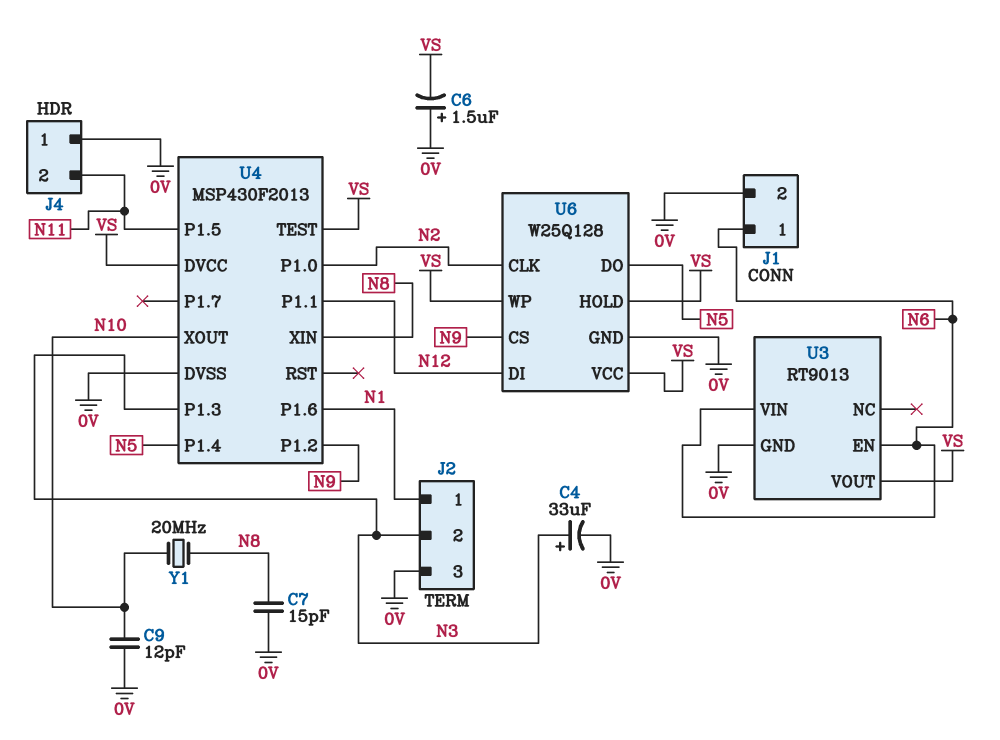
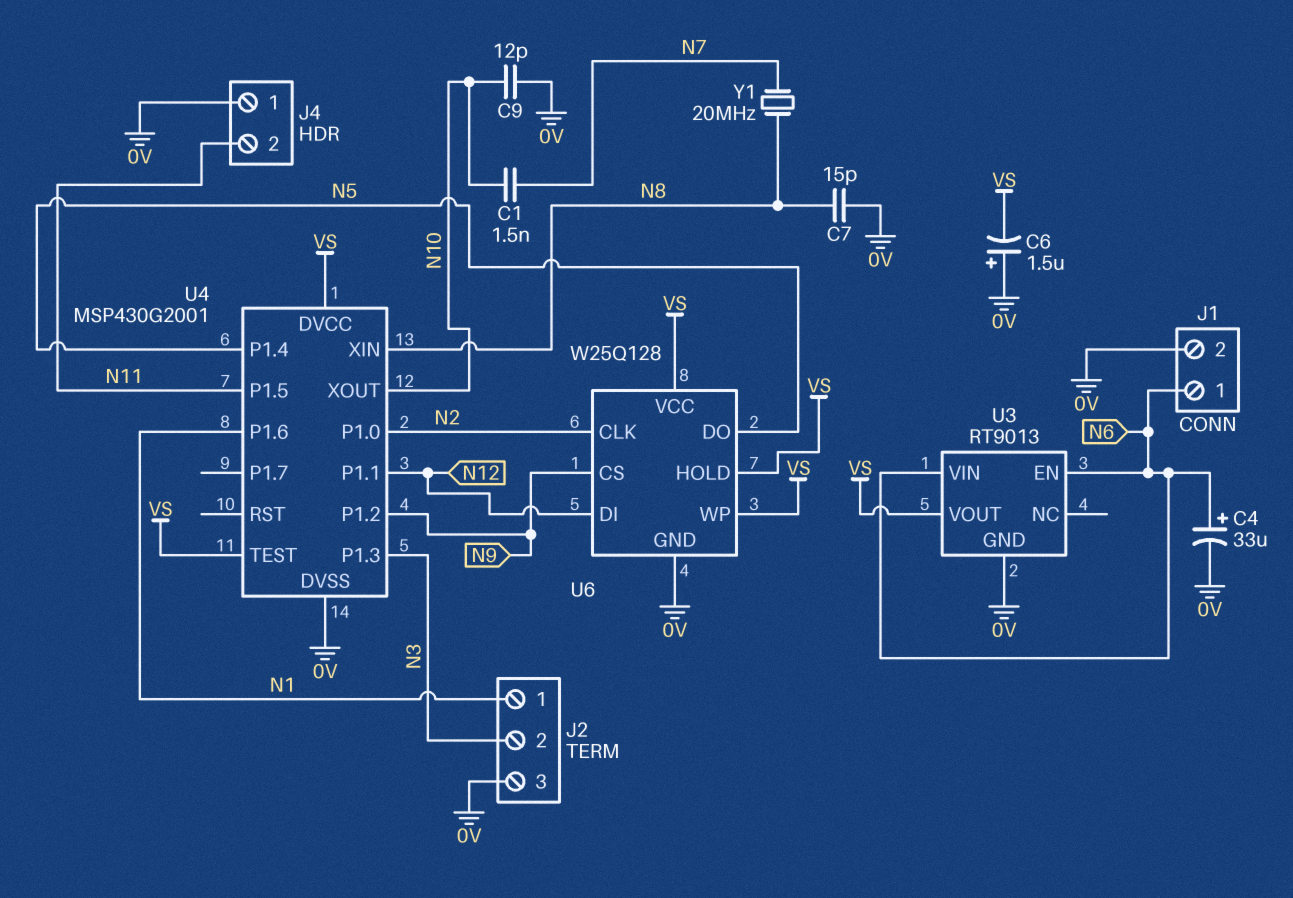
C1: none -> 1.5nF (N7, N10)
C4: 33uF (plus N3, minus 0V) -> 33uF (plus N6, minus 0V)
U4: MSP430F2013 -> MSP430G2001
Y1: 20MHz (N8, N10) -> 20MHz (N7, N8)

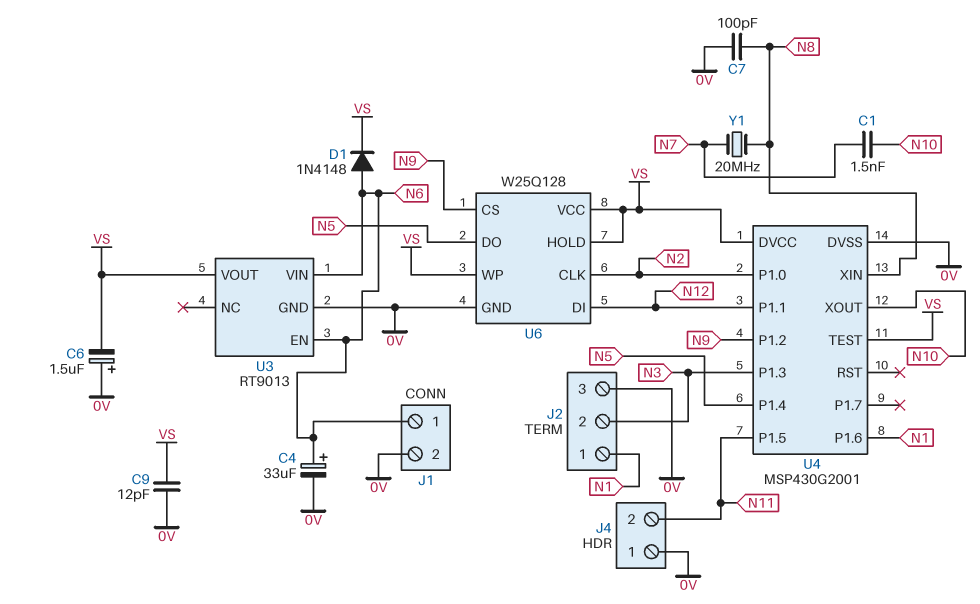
C7: 15pF (0V, N8) -> 100pF (0V, N8)
C9: 12pF (0V, N10) -> 12pF (0V, VS)
D1: none -> diode 1N4148 (A N6, K VS)

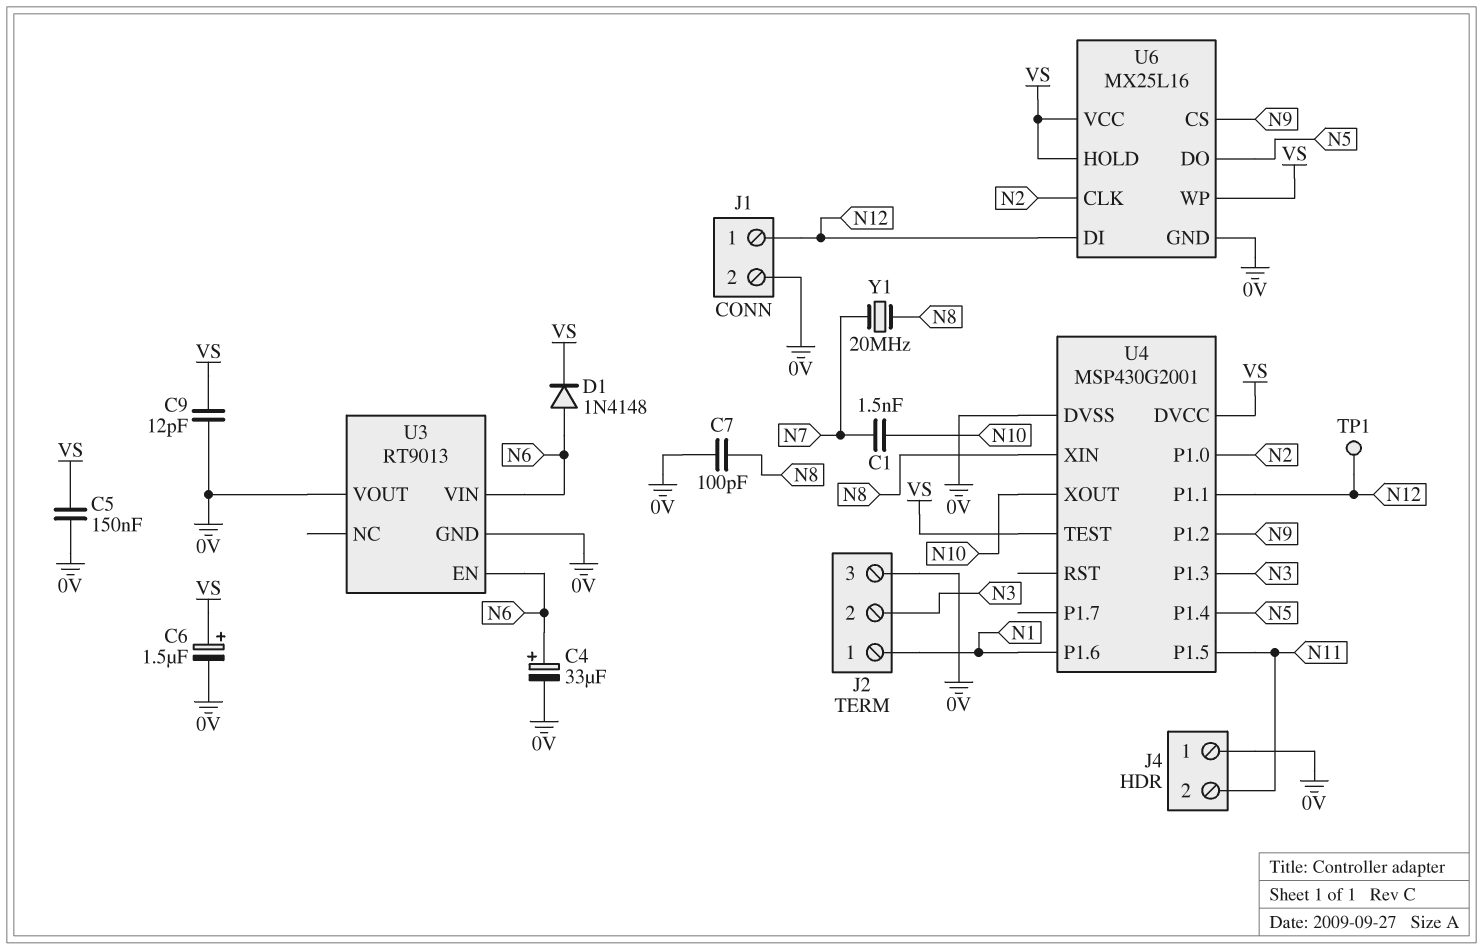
C5: none -> 150nF (0V, VS)
C6: 1.5uF (plus 0V, minus VS) -> 1.5uF (plus VS, minus 0V)
J1 pin 1: N6 -> N12
TP1: none -> test point (N12)
U3 pin VOUT: VS -> 0V
U6: W25Q128 -> MX25L16

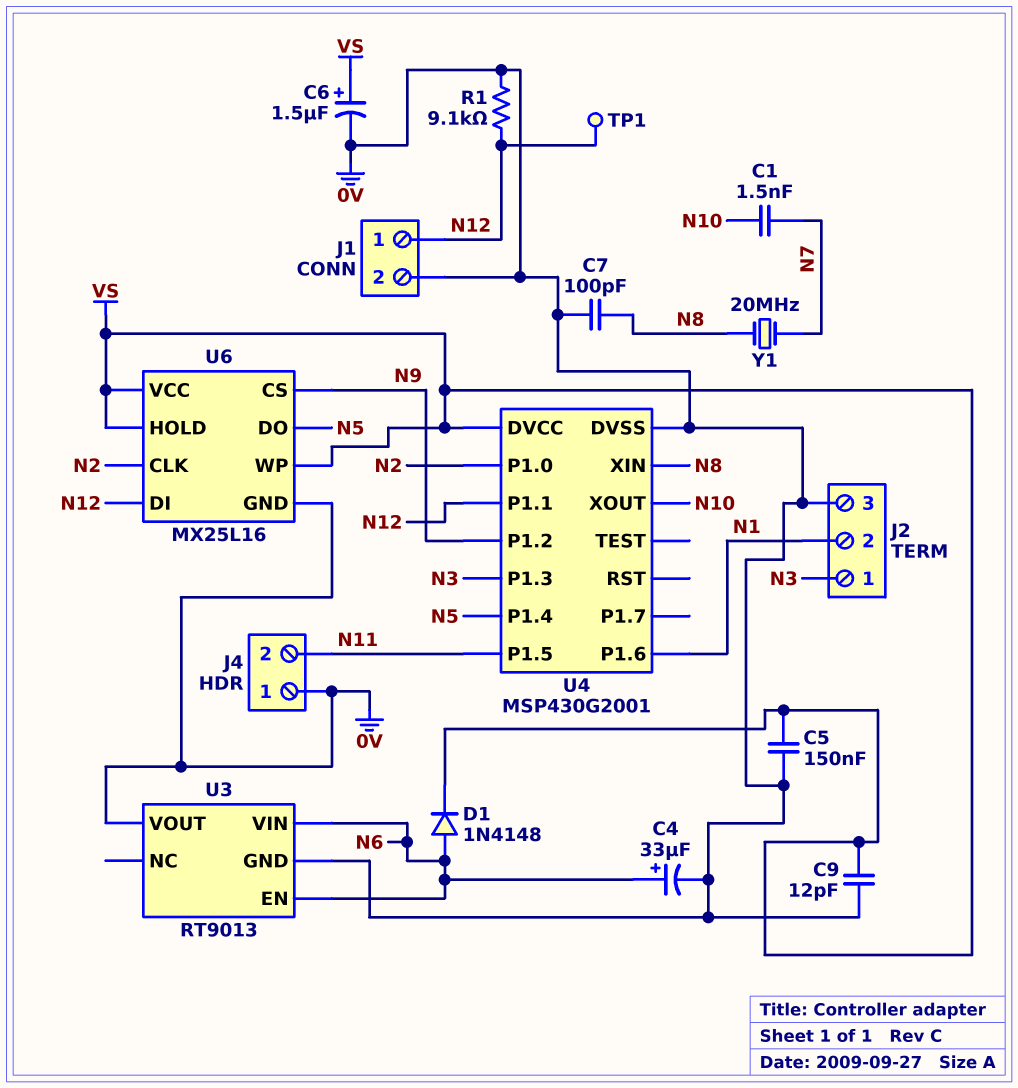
J2 pin 1: N1 -> N3
J2 pin 2: N3 -> N1
R1: none -> 9.1k (0V, N12)
U4 pin TEST: VS -> none

